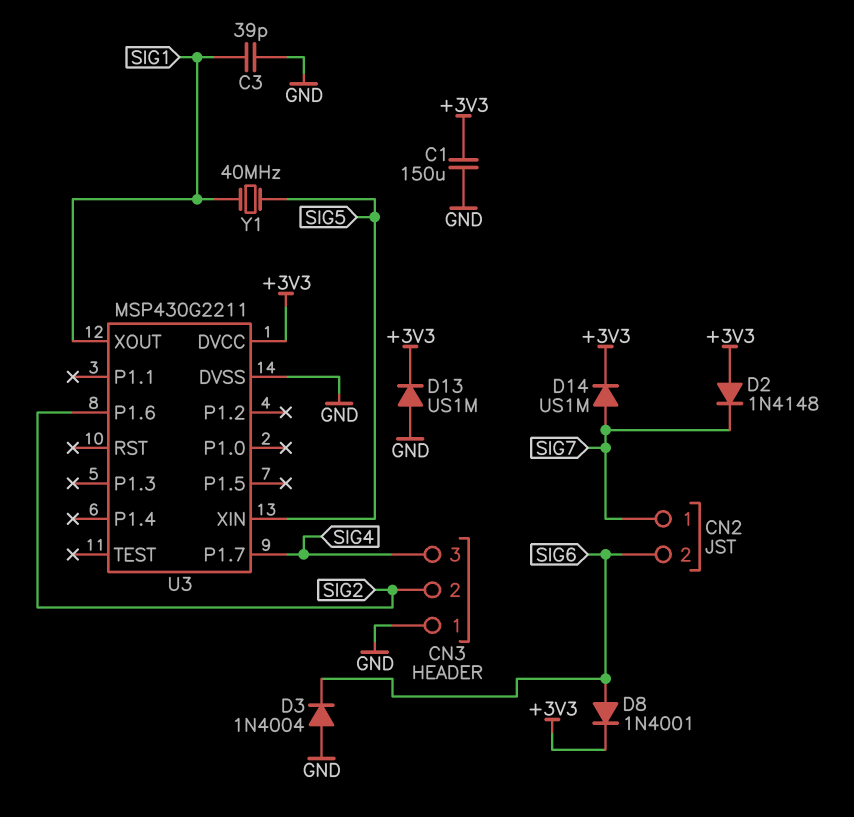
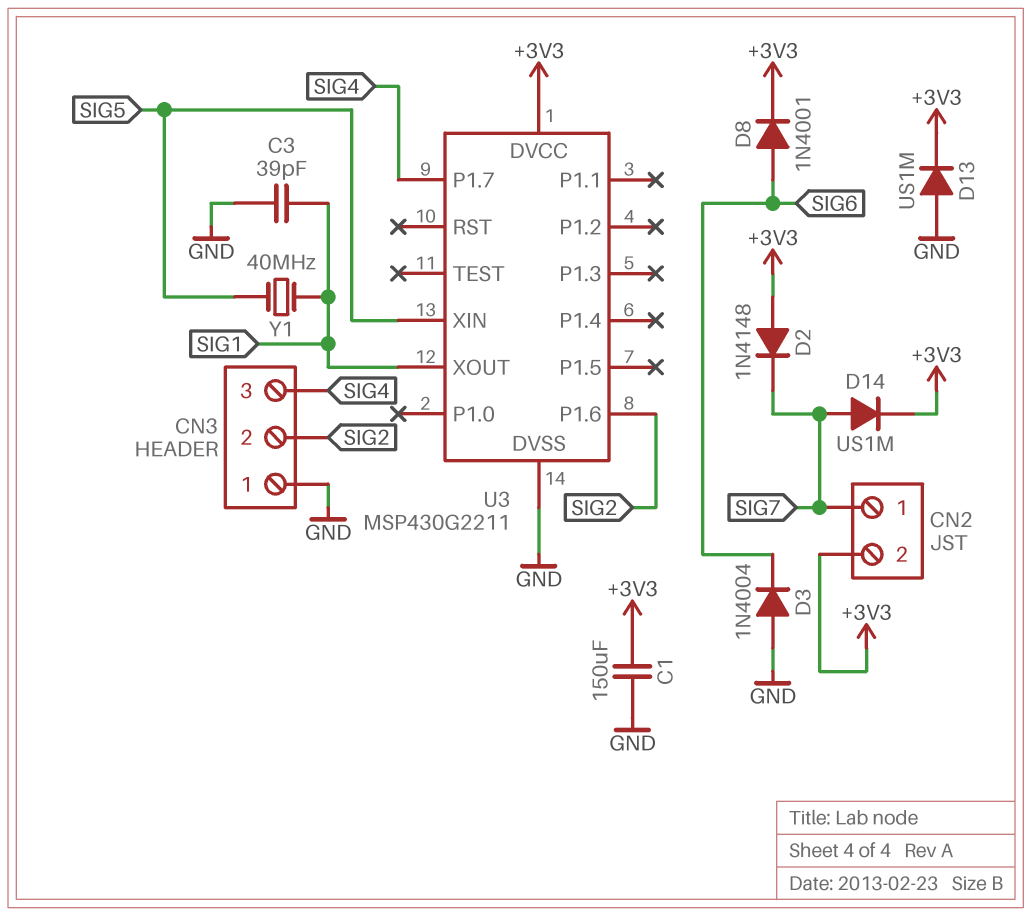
CN2 pin 2: SIG6 -> +3V3

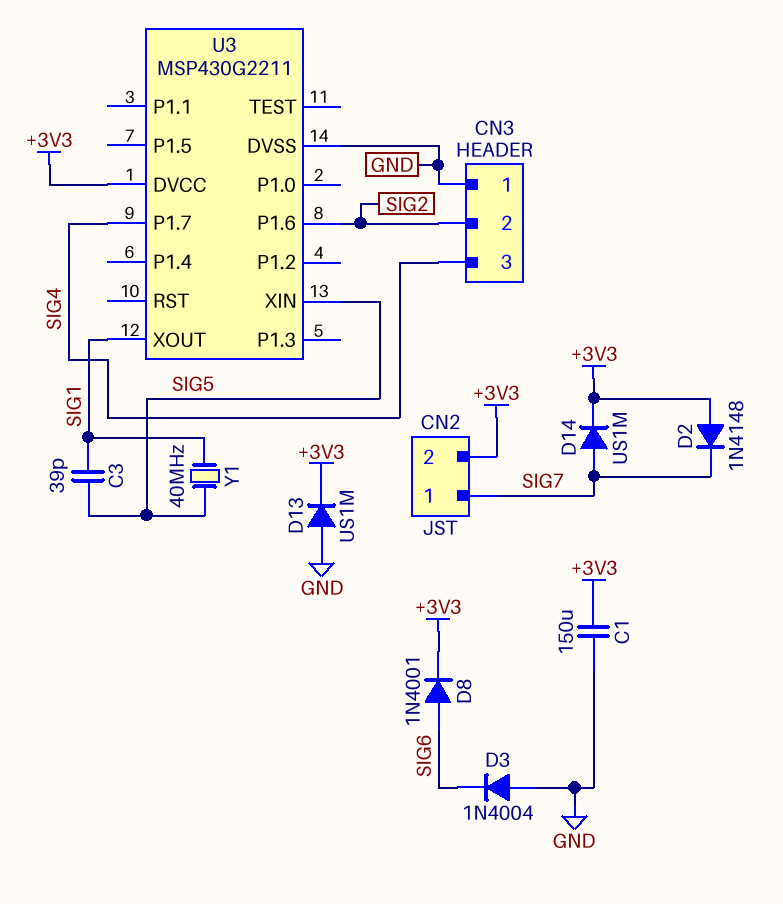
C3: 39pF (GND, SIG1) -> 39pF (SIG1, SIG5)

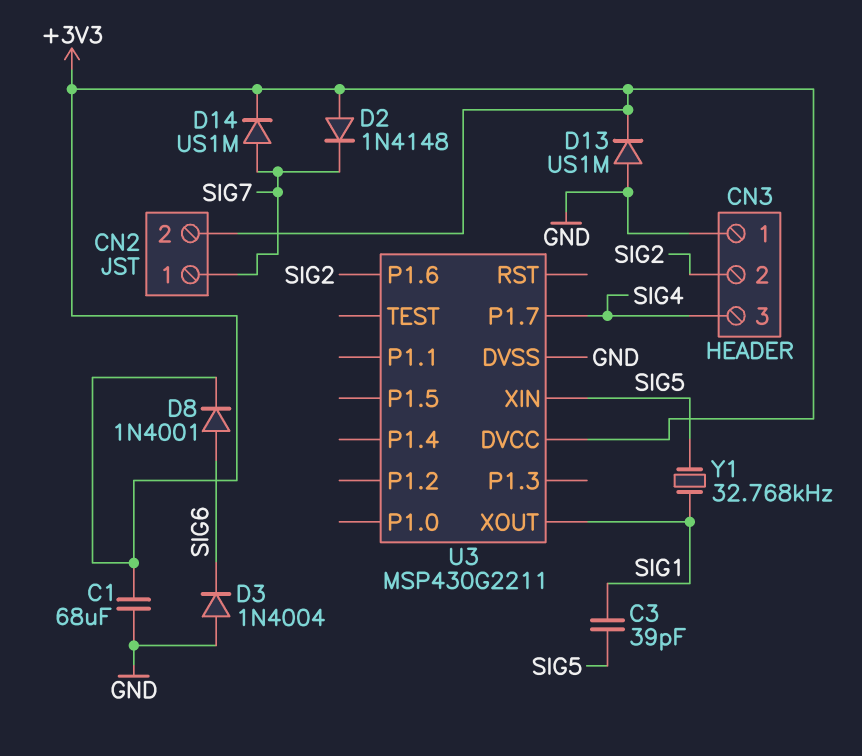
C1: 150uF (+3V3, GND) -> 68uF (+3V3, GND)
Y1: 40MHz (SIG1, SIG5) -> 32.768kHz (SIG1, SIG5)

